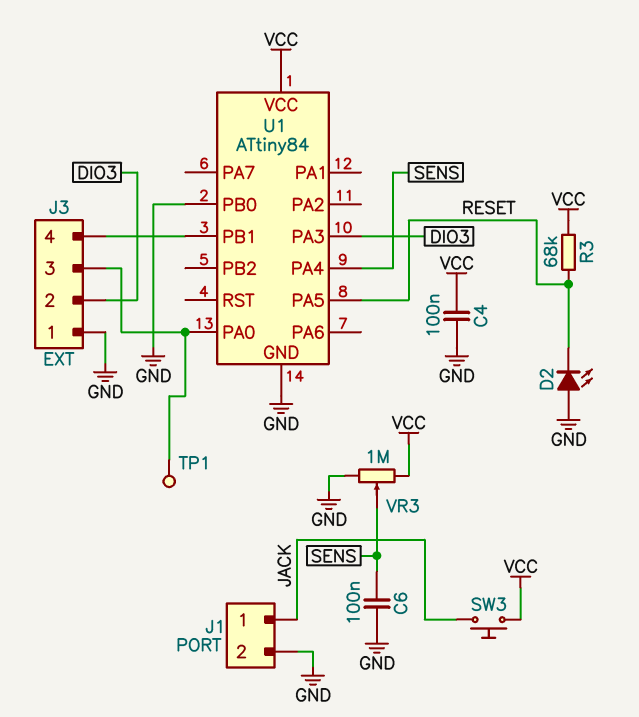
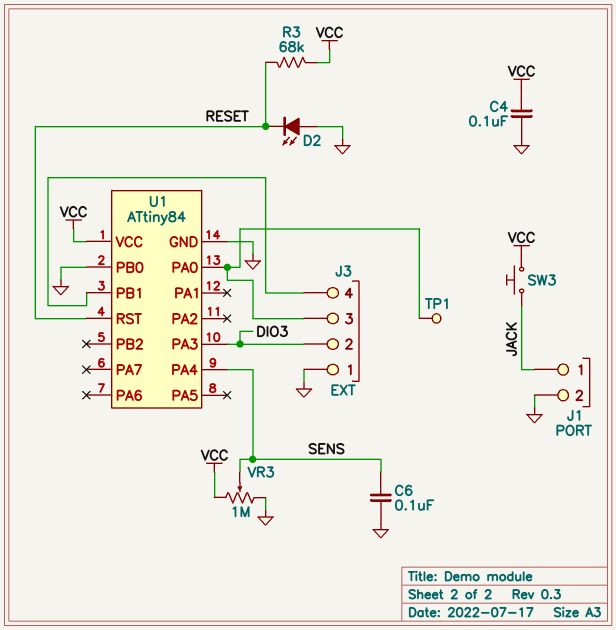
U1 pin PA5: RESET -> none
U1 pin RST: none -> RESET

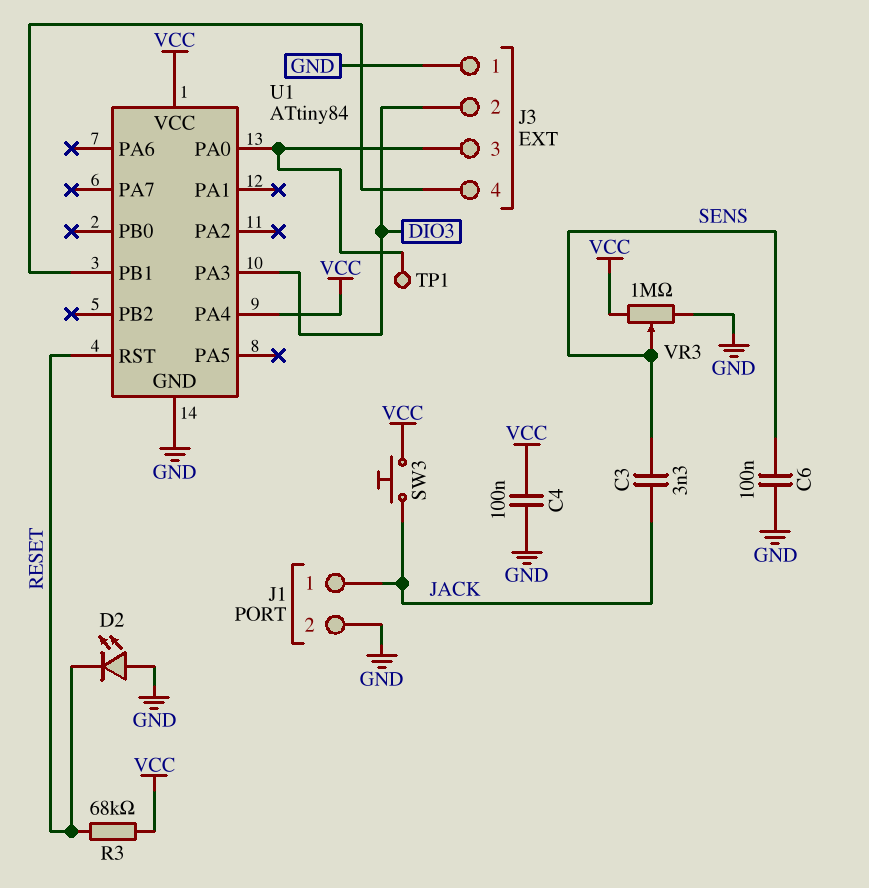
C3: none -> 3.3nF (JACK, SENS)
U1 pin PA4: SENS -> VCC
U1 pin PB0: GND -> none

